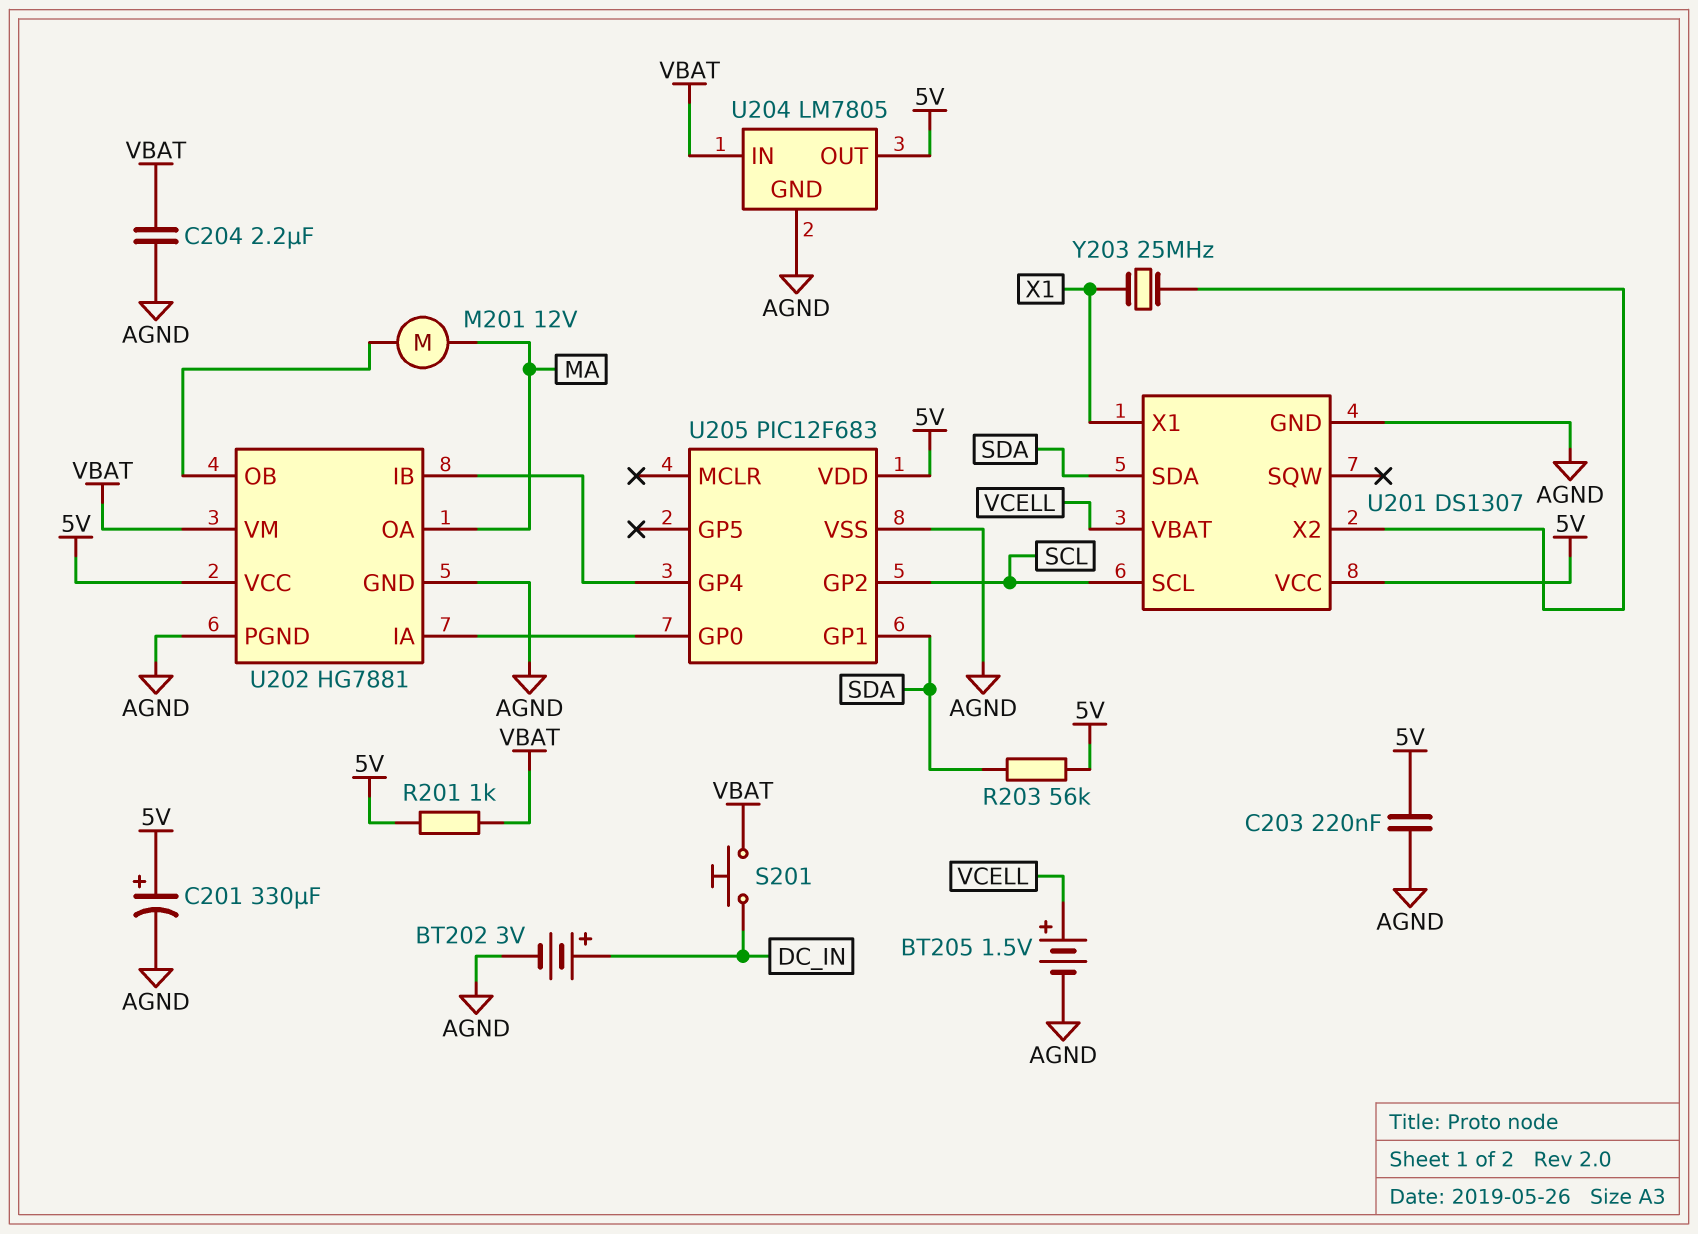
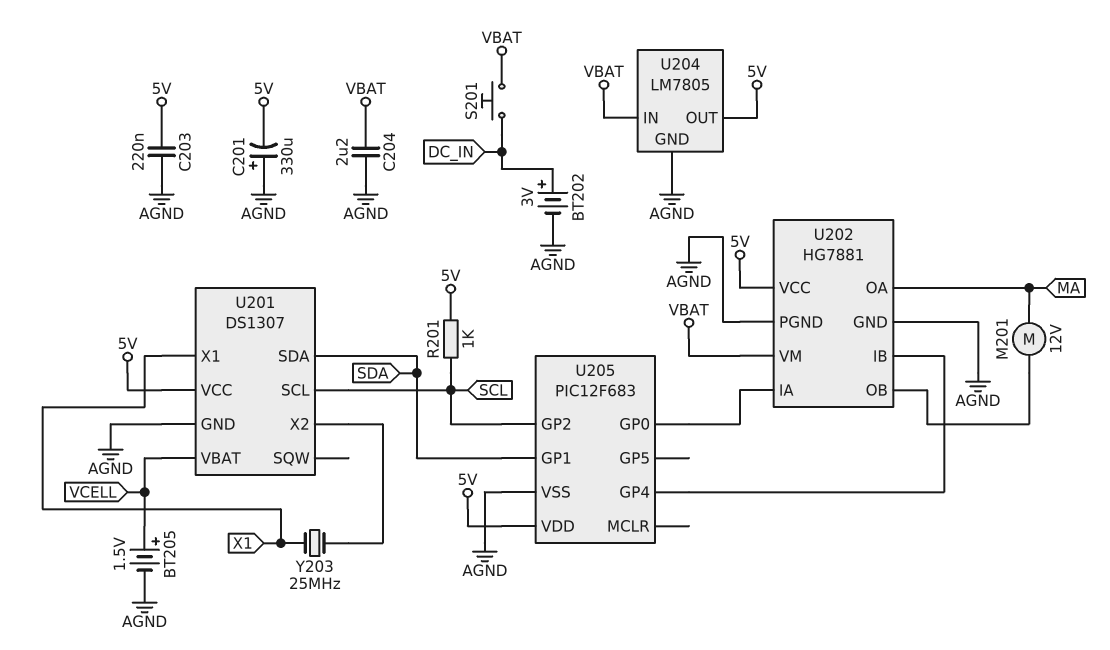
C201: 330uF (plus 5V, minus AGND) -> 330uF (plus AGND, minus 5V)
R201: 1k (5V, VBAT) -> 1k (5V, SCL)
R203: 56k (5V, SDA) -> none

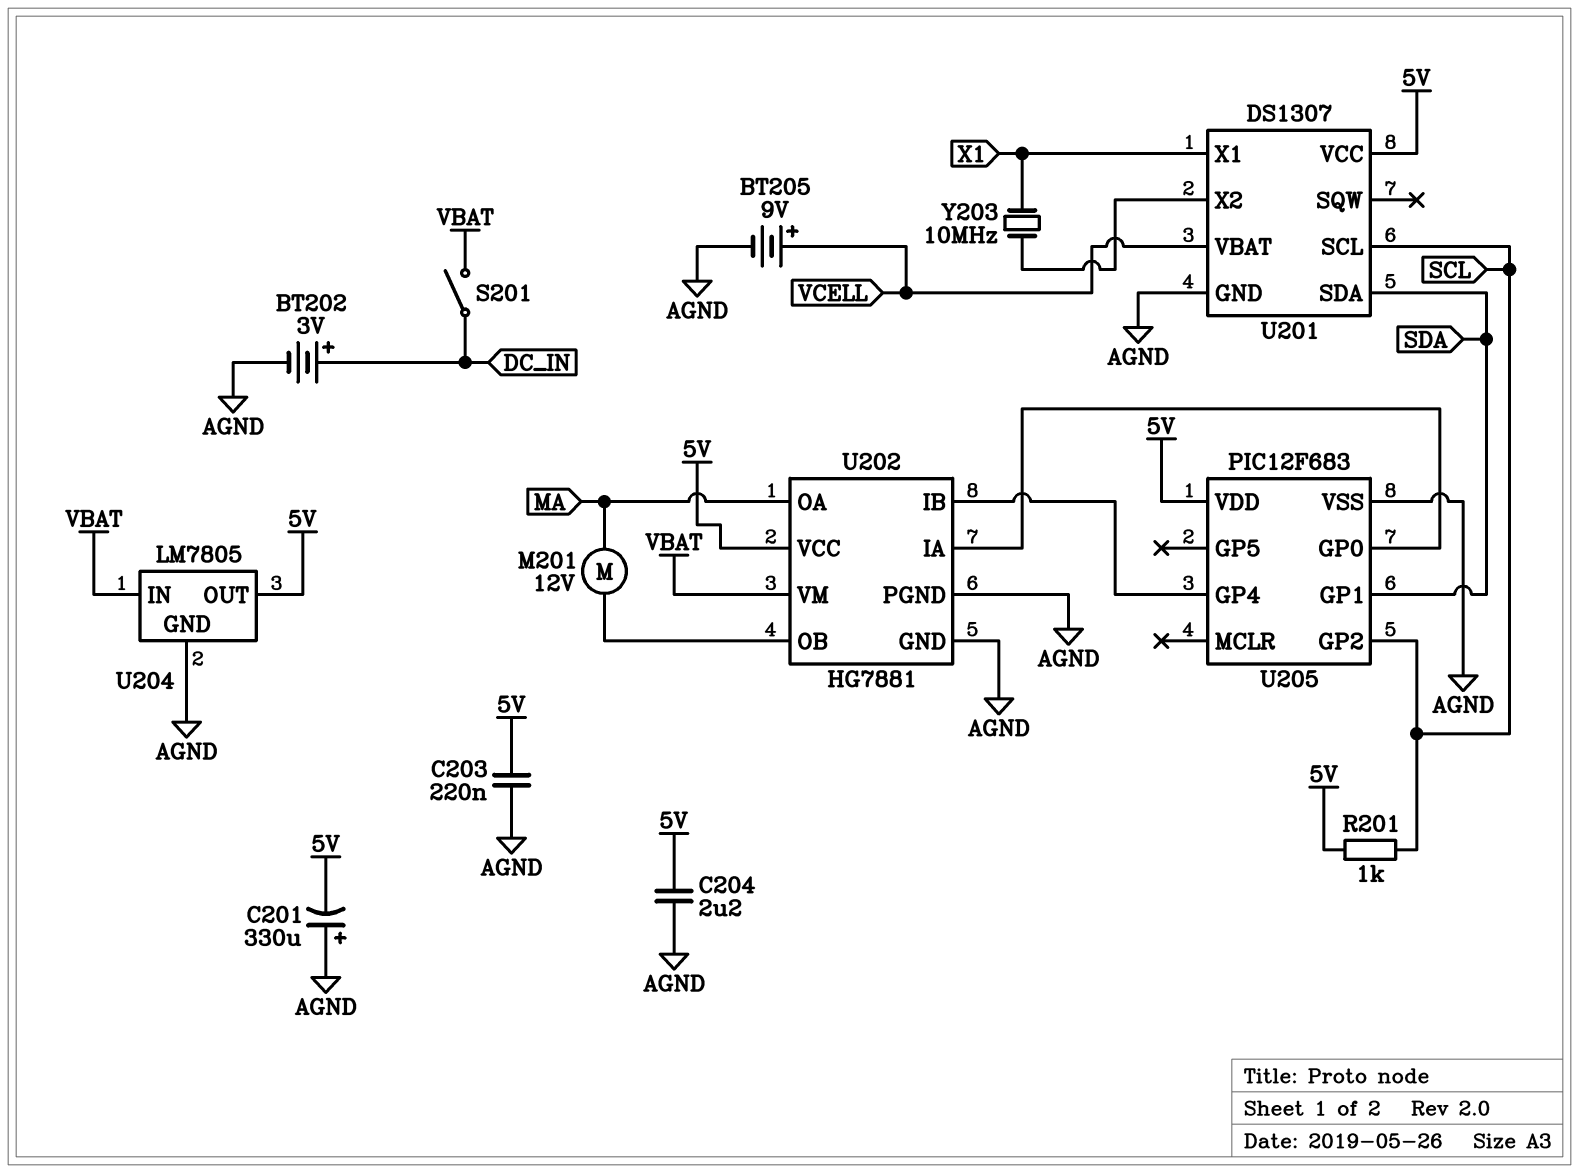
BT205: 1.5V (plus VCELL, minus AGND) -> 9V (plus VCELL, minus AGND)
C204: 2.2uF (AGND, VBAT) -> 2.2uF (5V, AGND)
S201: button (DC_IN, VBAT) -> switch (DC_IN, VBAT)
Y203: 25MHz (U201/X2, X1) -> 10MHz (U201/X2, X1)

